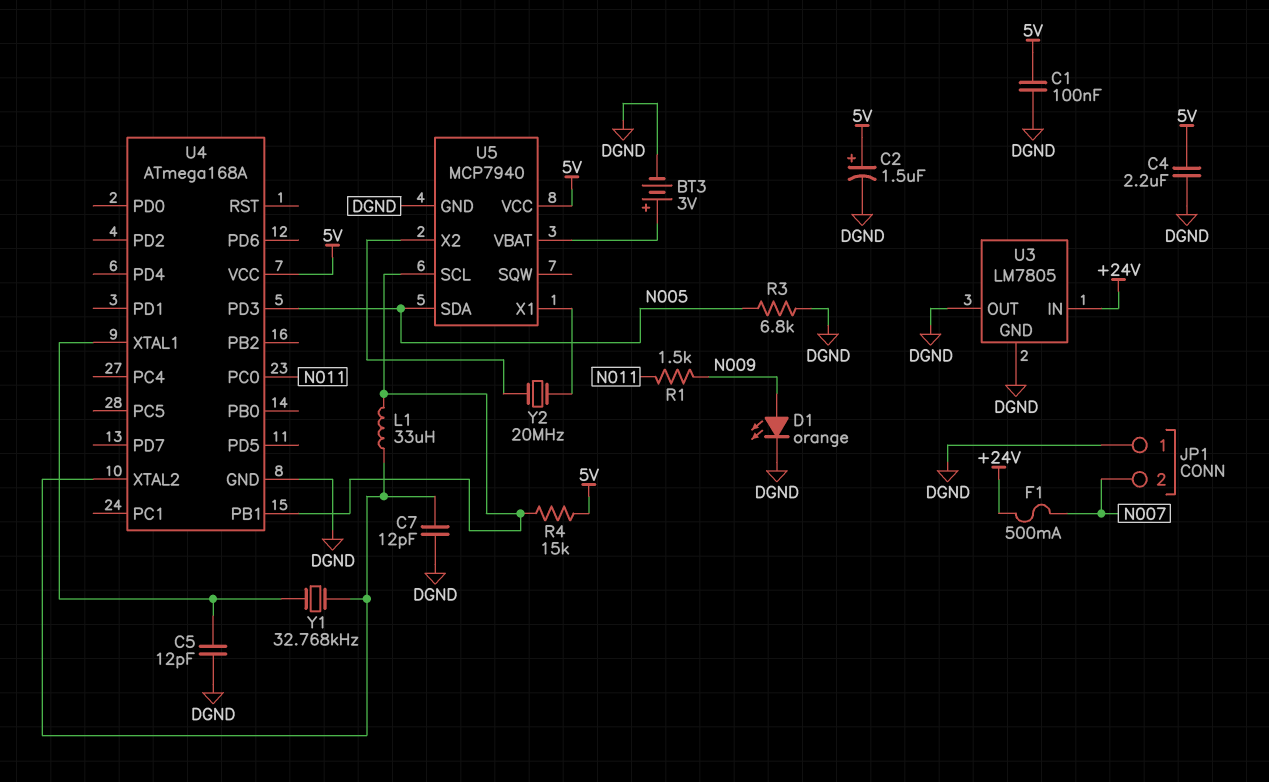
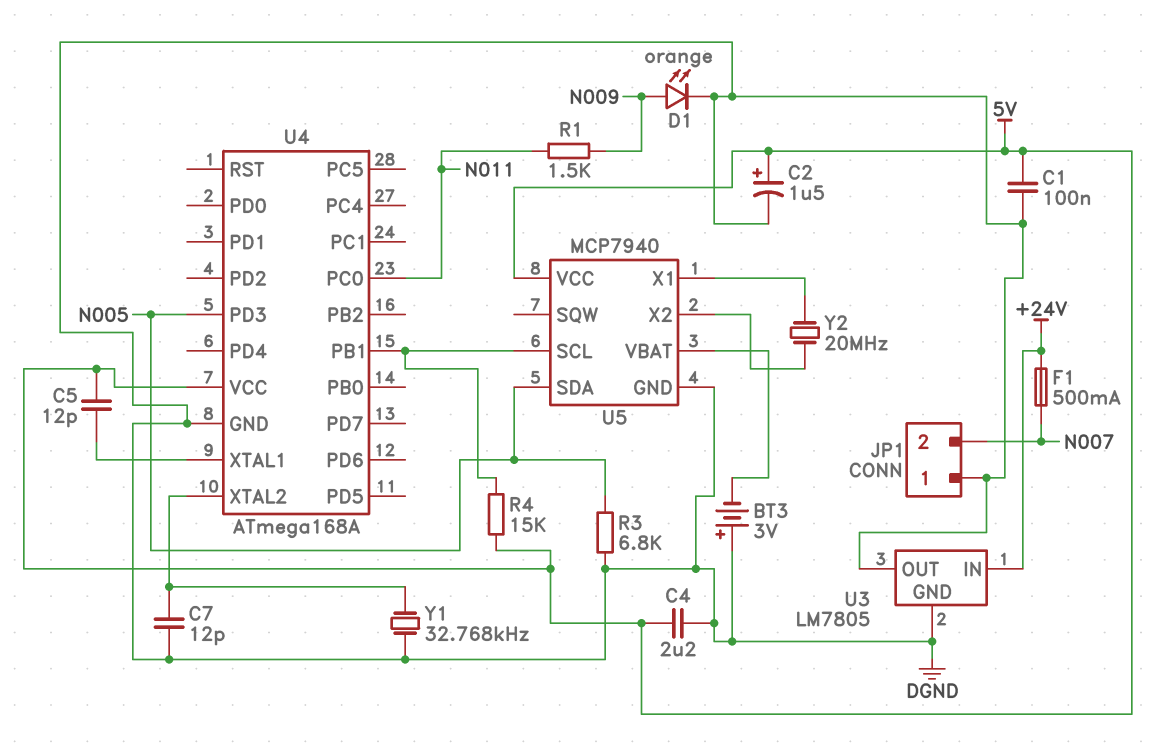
BT3: 3V (plus U5/VBAT, minus DGND) -> 3V (plus DGND, minus U5/VBAT)
C5: 12pF (DGND, U4/XTAL1) -> 12pF (5V, U4/XTAL1)
L1: 33uH (U4/PB1, U4/XTAL2) -> none
Y1: 32.768kHz (U4/XTAL1, U4/XTAL2) -> 32.768kHz (DGND, U4/XTAL2)

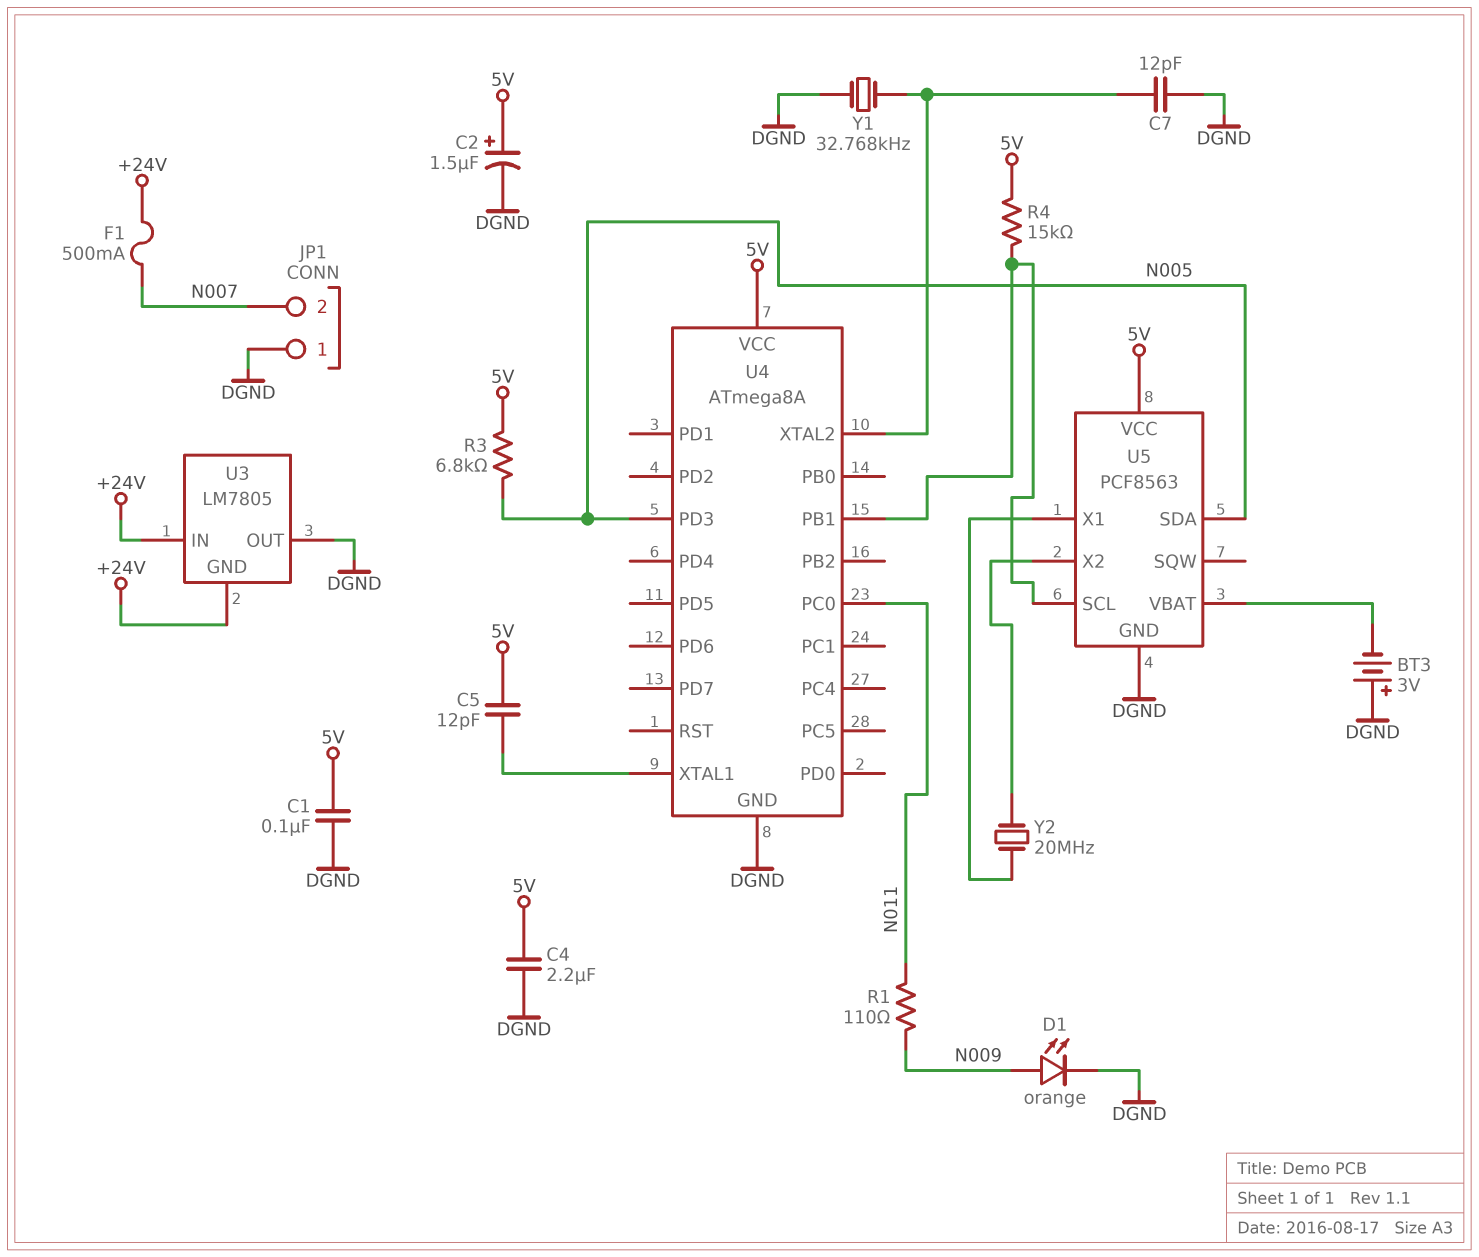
R1: 1.5k (N009, N011) -> 110 (N009, N011)
R3: 6.8k (DGND, N005) -> 6.8k (5V, N005)
U3 pin GND: DGND -> +24V
U4: ATmega168A -> ATmega8A
U5: MCP7940 -> PCF8563

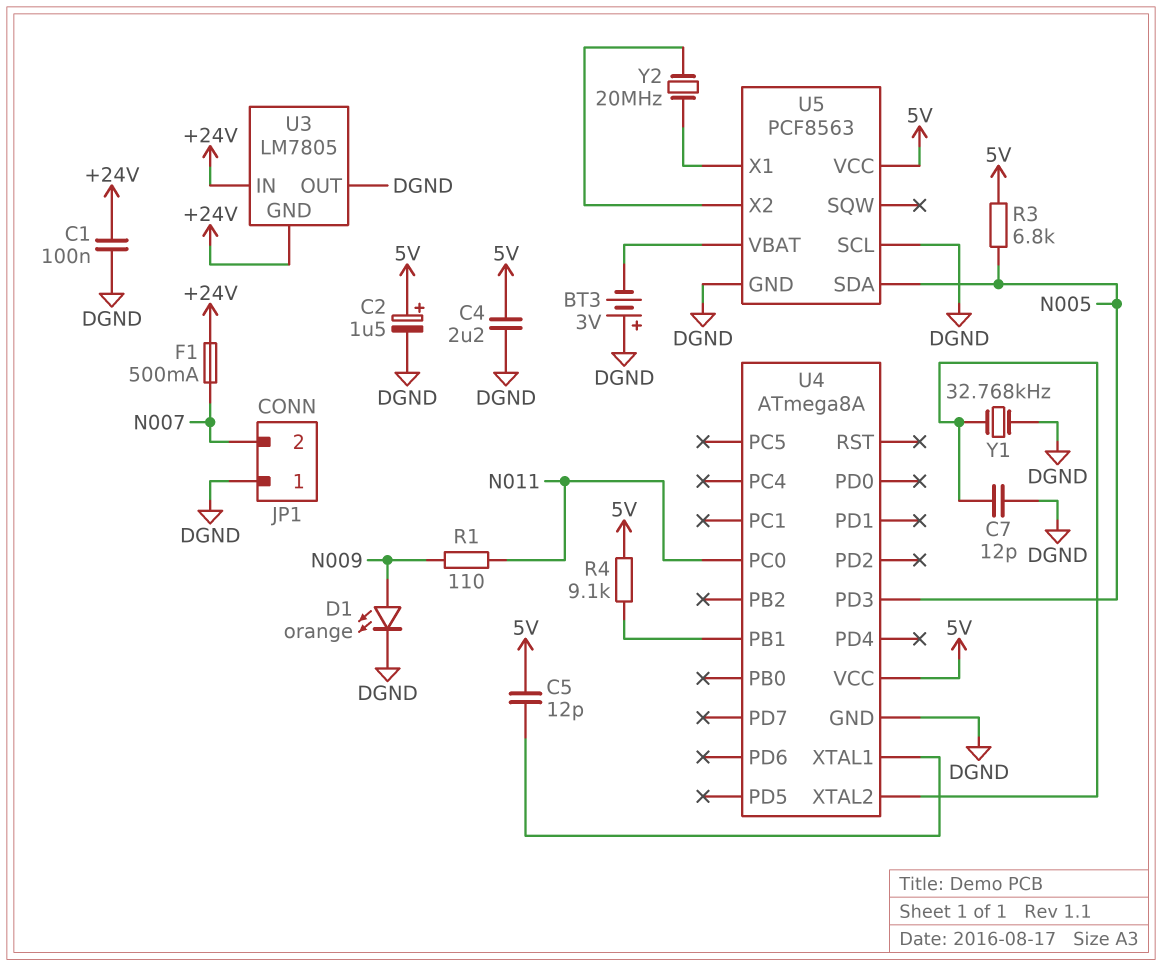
C1: 100nF (5V, DGND) -> 100nF (+24V, DGND)
R4: 15k (5V, U4/PB1) -> 9.1k (5V, U4/PB1)
U5 pin SCL: U4/PB1 -> DGND

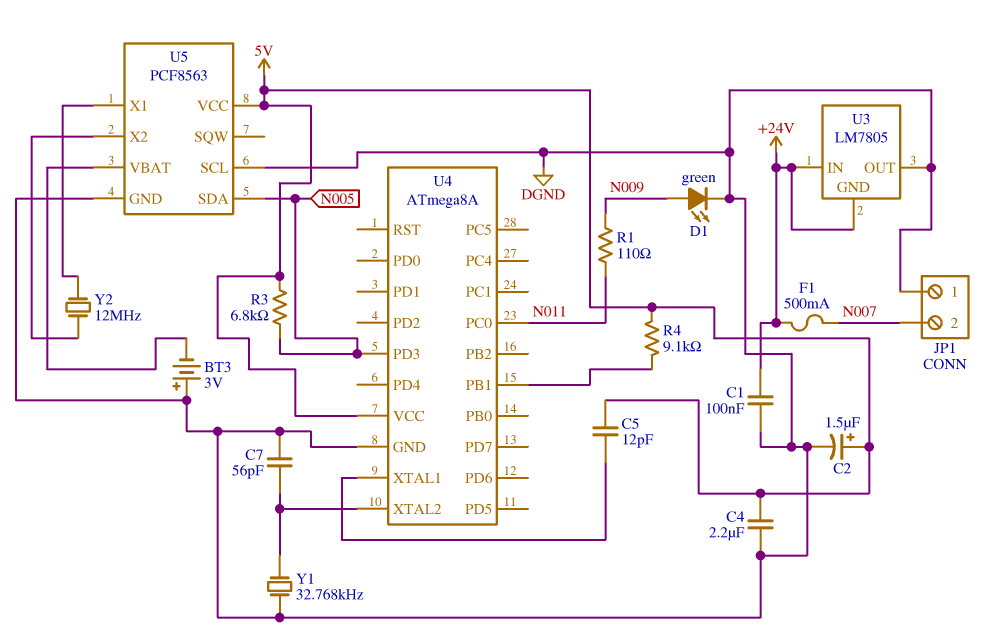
C7: 12pF (DGND, U4/XTAL2) -> 56pF (DGND, U4/XTAL2)
D1: LED orange (A N009, K DGND) -> LED green (A N009, K DGND)
Y2: 20MHz (U5/X1, U5/X2) -> 12MHz (U5/X1, U5/X2)

